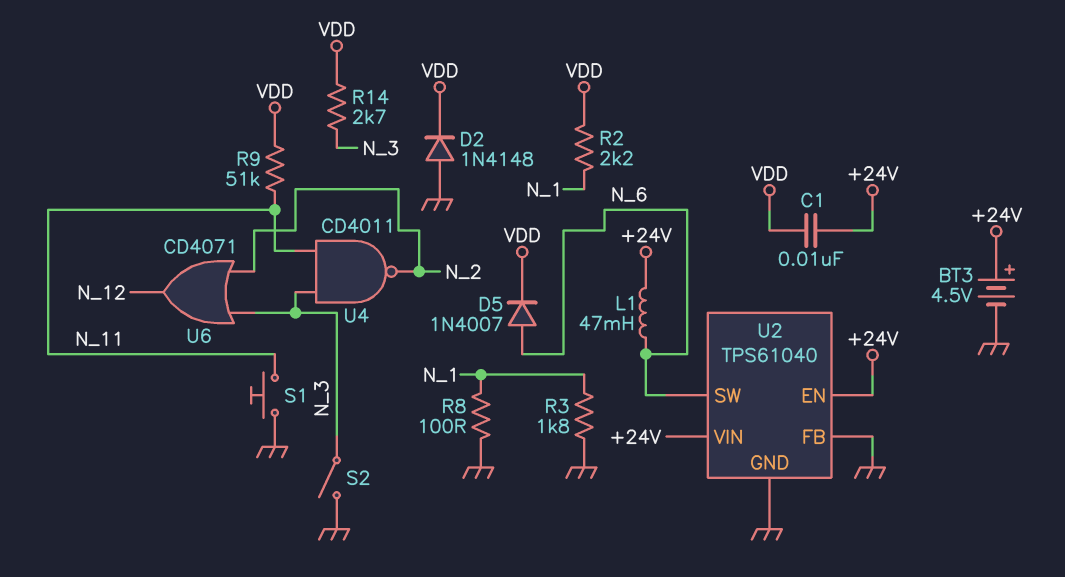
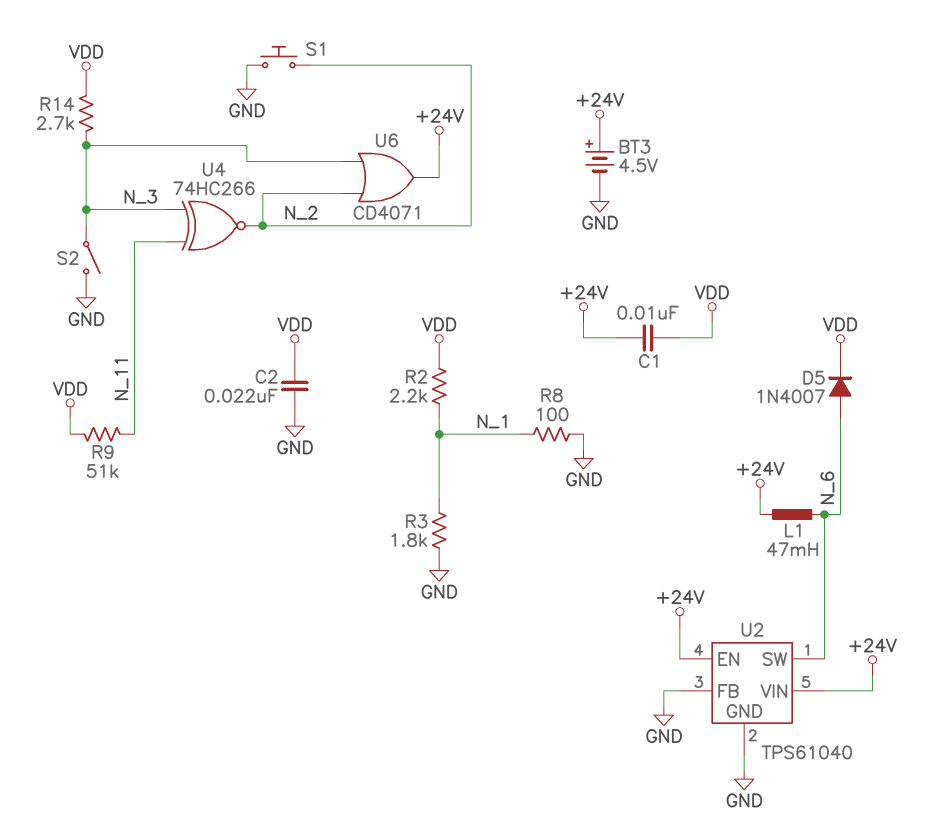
C2: none -> 22nF (GND, VDD)
D2: diode 1N4148 (A GND, K VDD) -> none
S1: button (GND, N_11) -> button (GND, N_2)
U4: NAND CD4011 (in N_3, in N_11, out N_2) -> XNOR 74HC266 (in N_3, in N_11, out N_2)
U6: OR CD4071 (in N_2, in N_3, out N_12) -> OR CD4071 (in N_2, in N_3, out +24V)

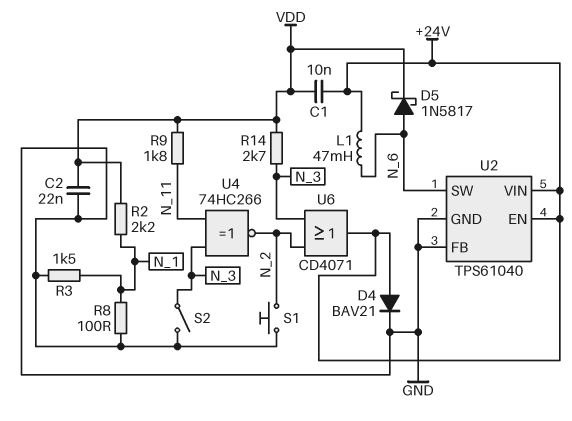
BT3: 4.5V (plus +24V, minus GND) -> none
D4: none -> diode BAV21 (A +24V, K GND)
D5: diode 1N4007 (A N_6, K VDD) -> schottky 1N5817 (A N_6, K VDD)
R3: 1.8k (GND, N_1) -> 1.5k (GND, N_1)
R9: 51k (N_11, VDD) -> 1.8k (N_11, VDD)

